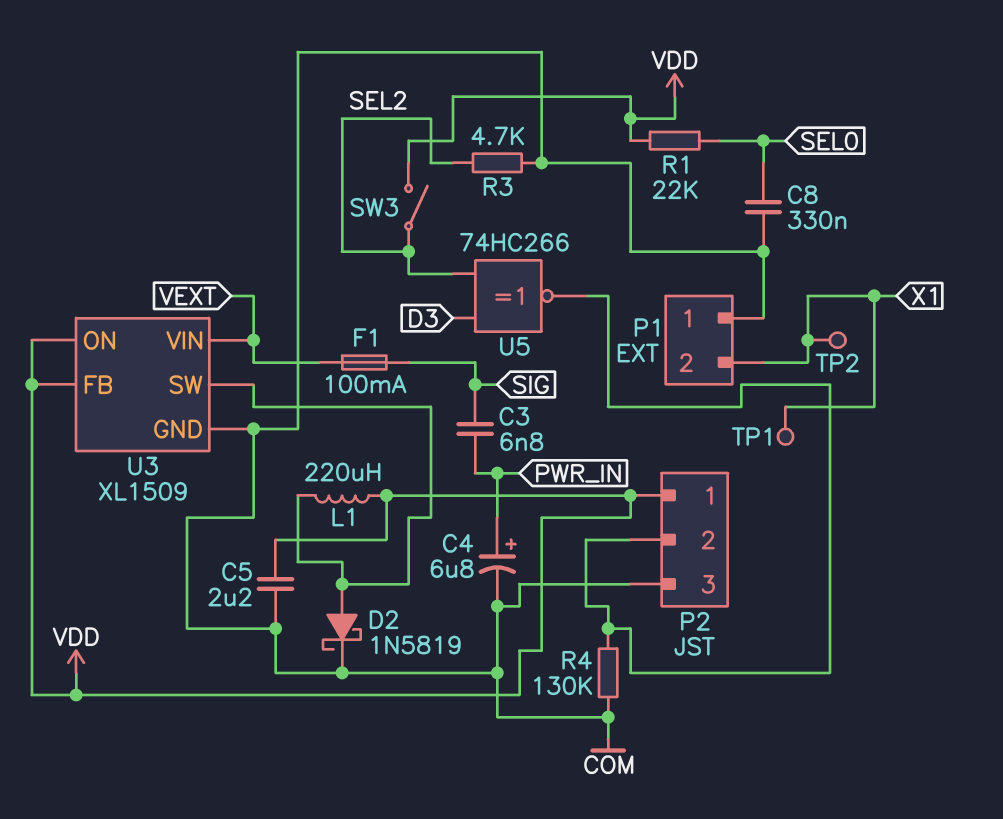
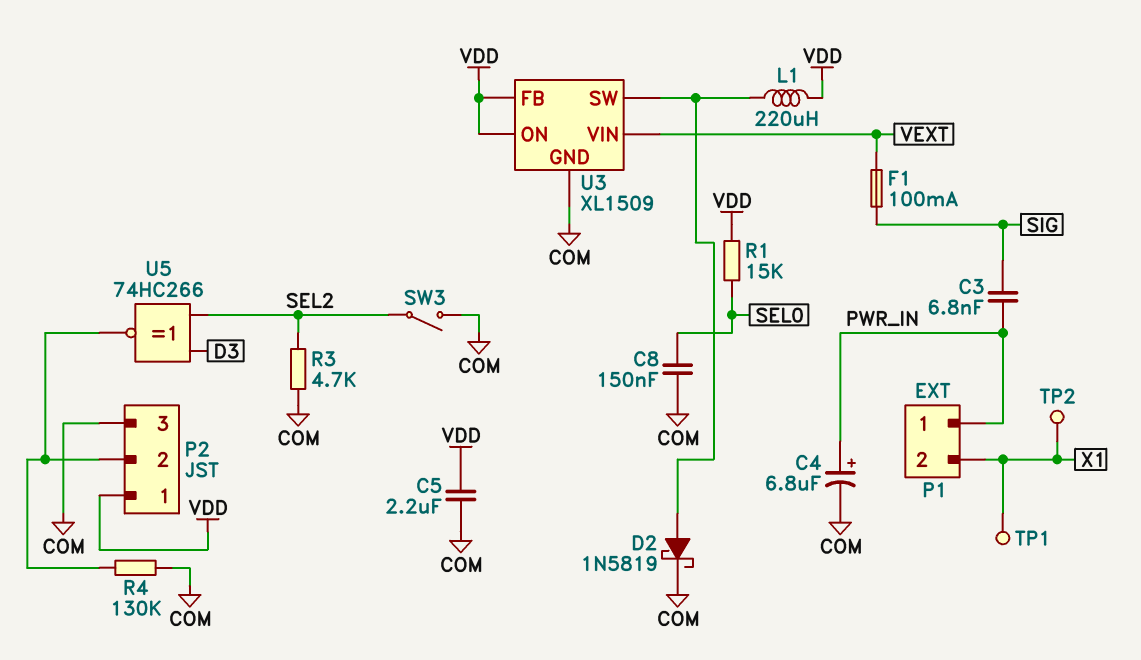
C8: 330nF (COM, SEL0) -> 150nF (COM, SEL0)
P1 pin 1: COM -> PWR_IN
R1: 22k (SEL0, VDD) -> 15k (SEL0, VDD)
SW3: switch (SEL2, VDD) -> switch (COM, SEL2)

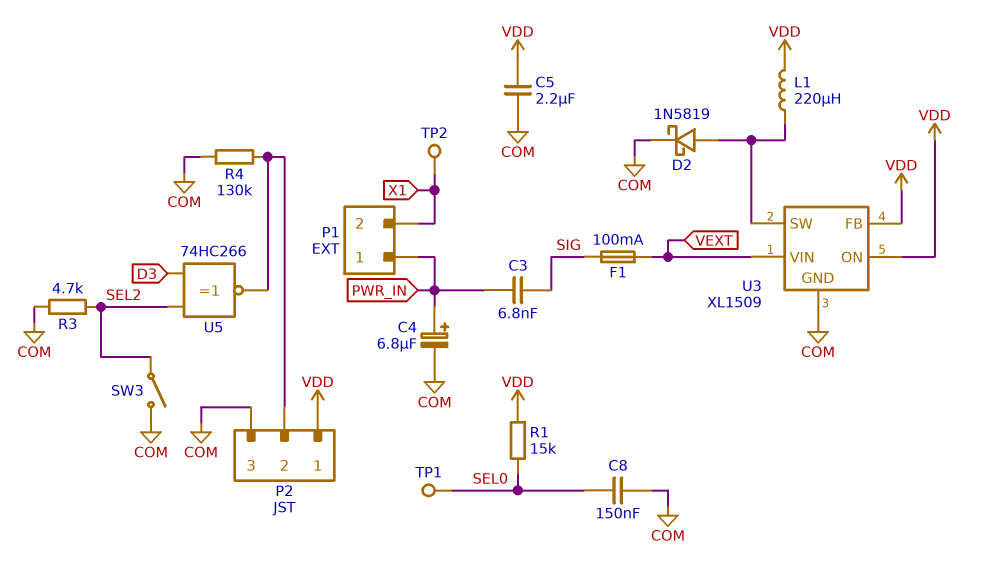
TP1: test point (X1) -> test point (SEL0)

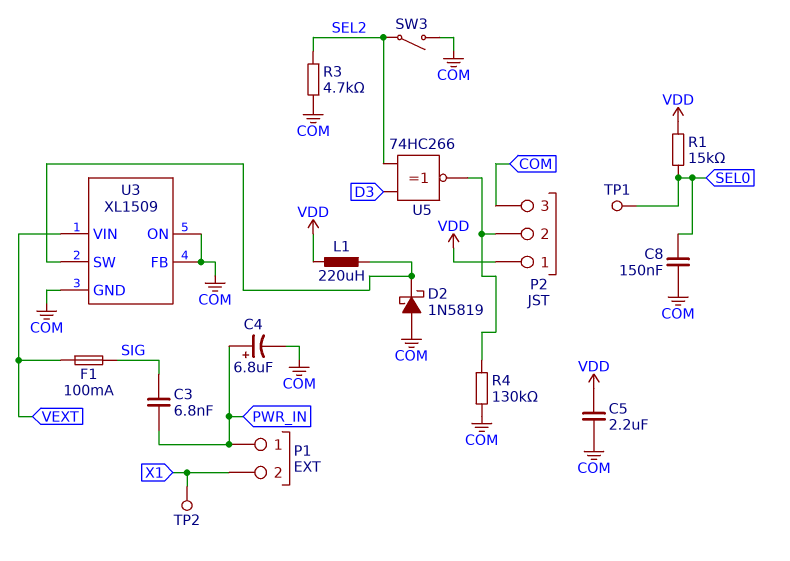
D2: schottky 1N5819 (A U3/SW, K COM) -> schottky 1N5819 (A COM, K U3/SW)
U3 pin FB: VDD -> COM
U3 pin ON: VDD -> COM

